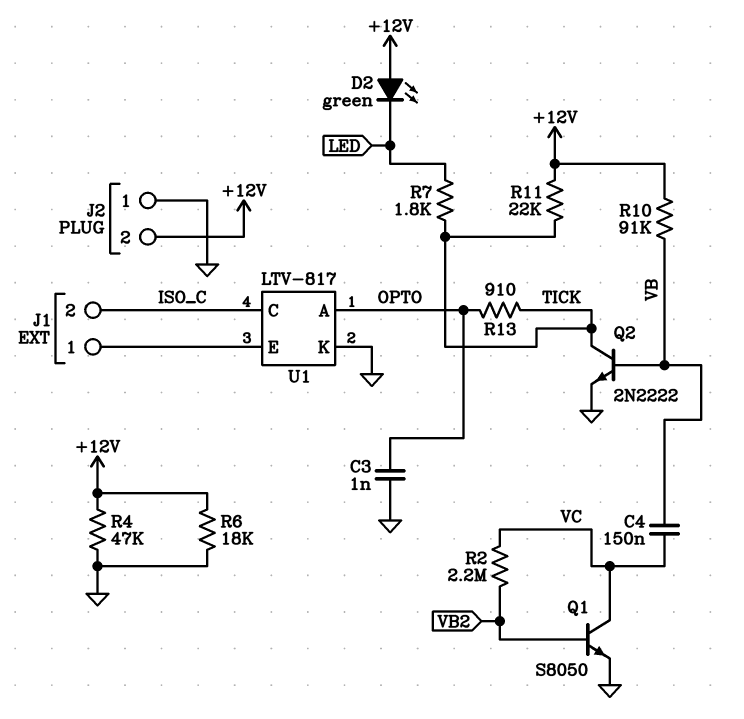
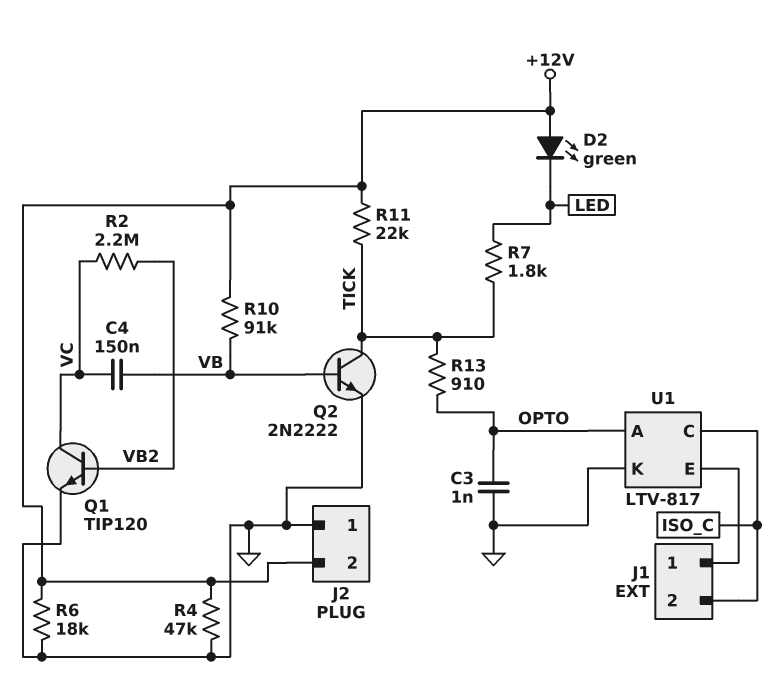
Q1: NPN S8050 (B VB2, C VC, E GND) -> NPN TIP120 (B VB2, C VC, E GND)

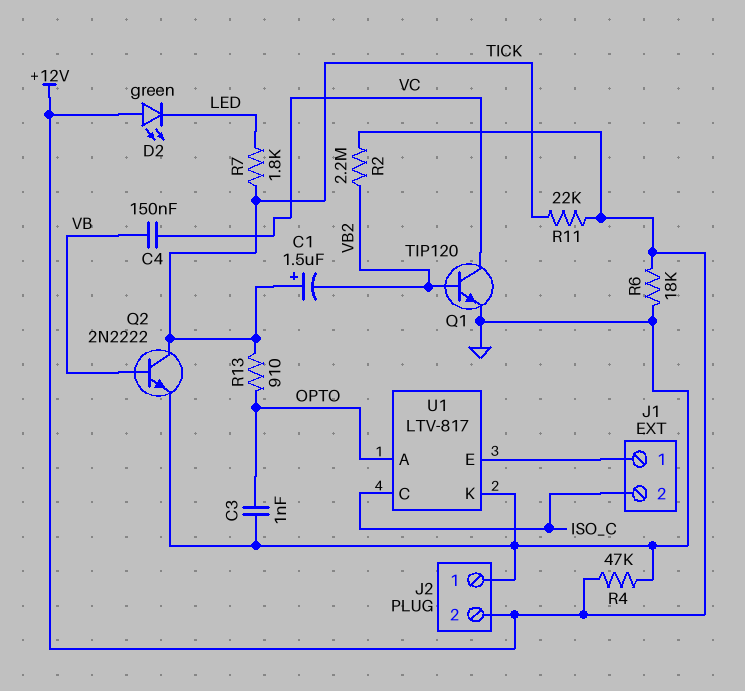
C1: none -> 1.5uF (plus TICK, minus VB2)
R2: 2.2M (VB2, VC) -> 2.2M (+12V, VB2)
R10: 91k (+12V, VB) -> none

